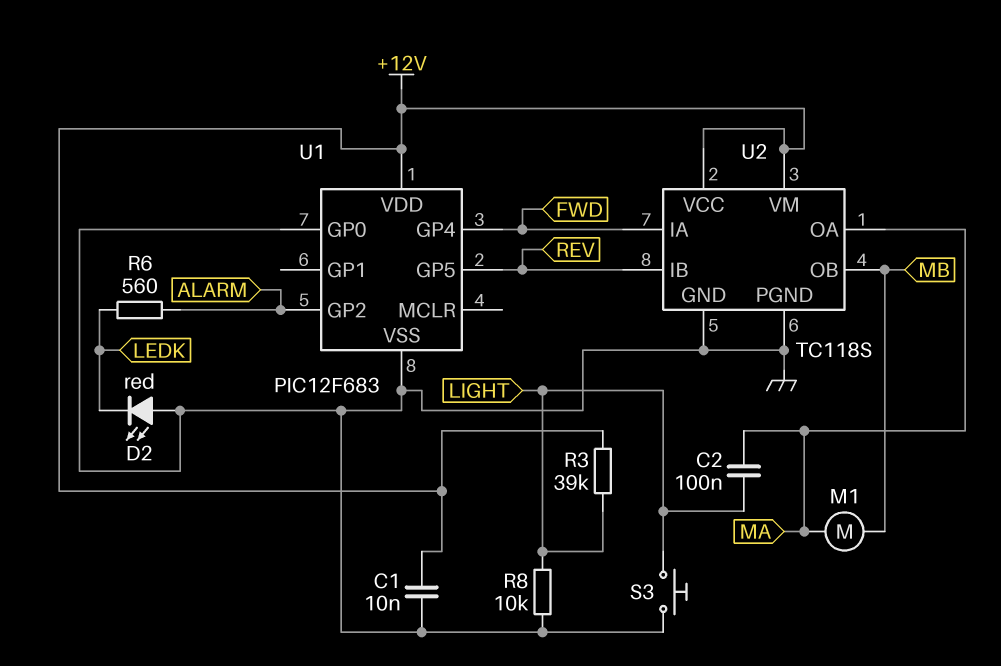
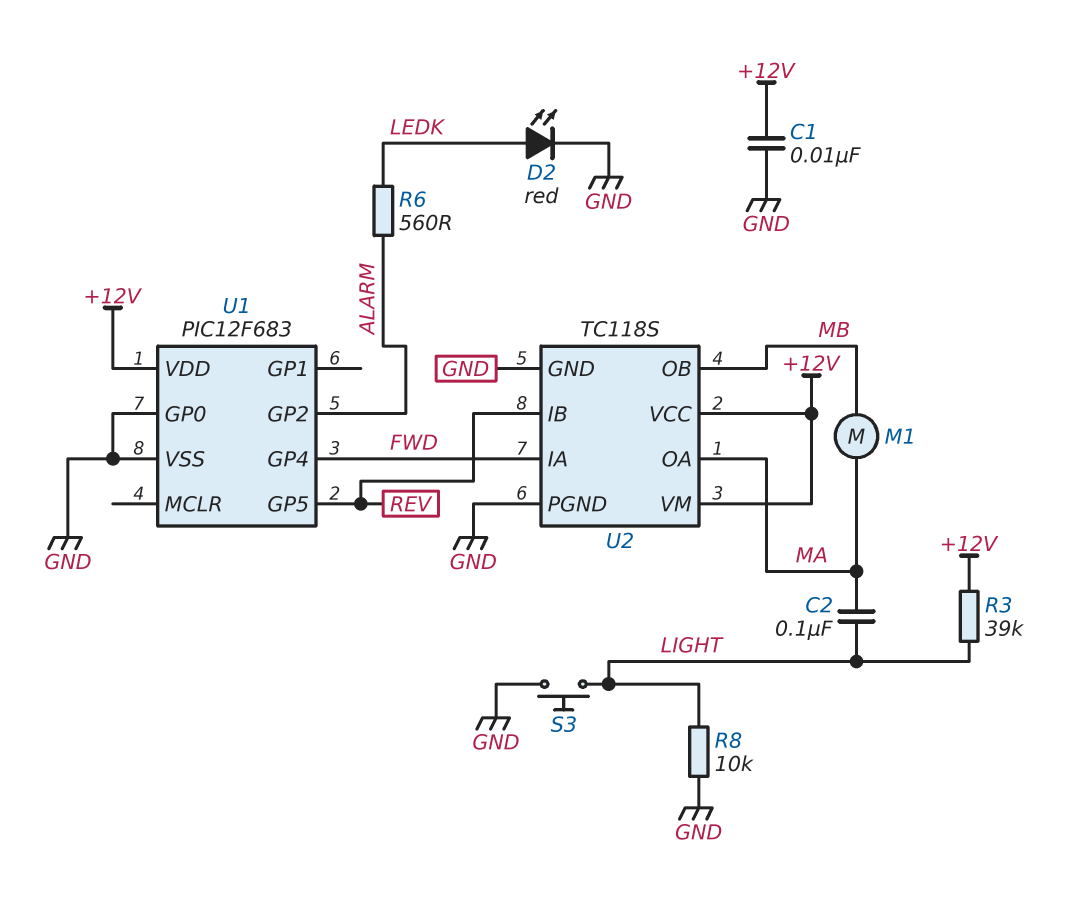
D2: LED red (A GND, K LEDK) -> LED red (A LEDK, K GND)

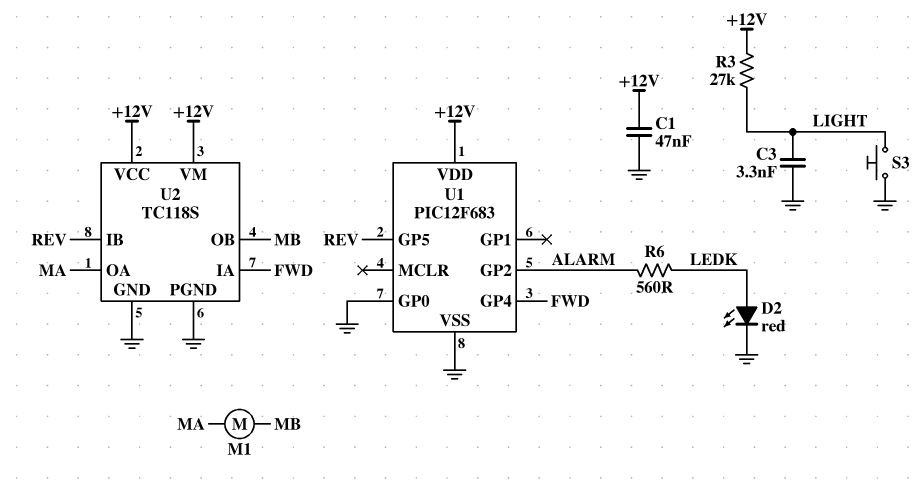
C1: 10nF (+12V, GND) -> 47nF (+12V, GND)
C2: 100nF (LIGHT, MA) -> none
C3: none -> 3.3nF (GND, LIGHT)
R3: 39k (+12V, LIGHT) -> 27k (+12V, LIGHT)
R8: 10k (GND, LIGHT) -> none

